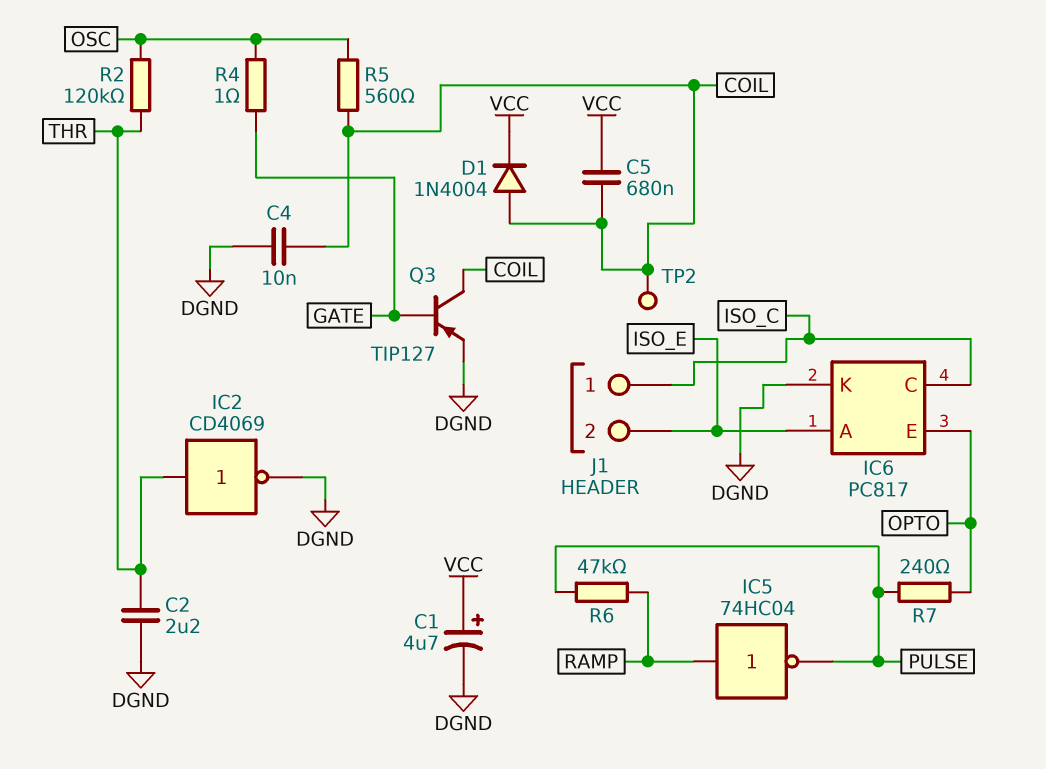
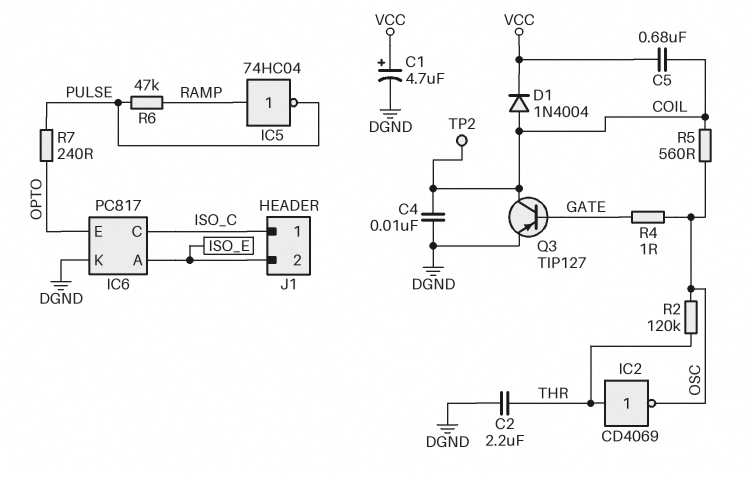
IC2: NOT CD4069 (in THR, out DGND) -> NOT CD4069 (in THR, out OSC)

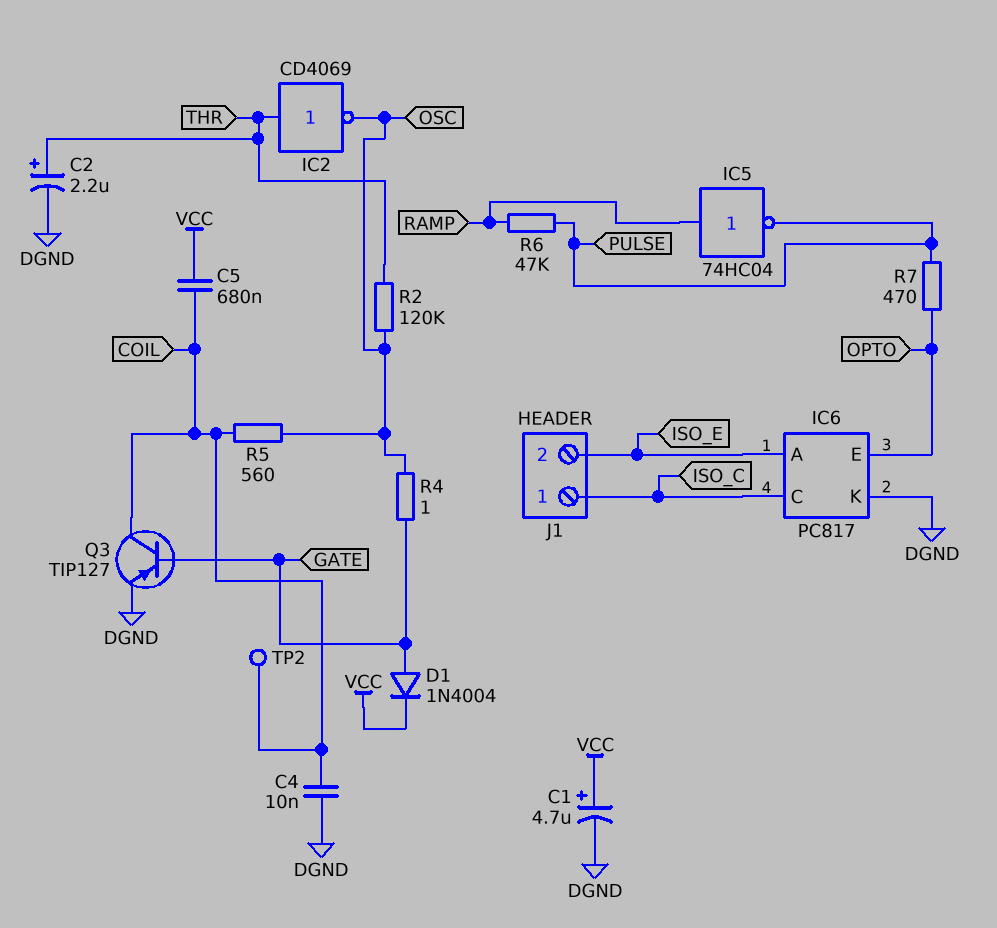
C2: 2.2uF (DGND, THR) -> 2.2uF (plus THR, minus DGND)
D1: diode 1N4004 (A COIL, K VCC) -> diode 1N4004 (A GATE, K VCC)
R7: 240 (OPTO, PULSE) -> 470 (OPTO, PULSE)

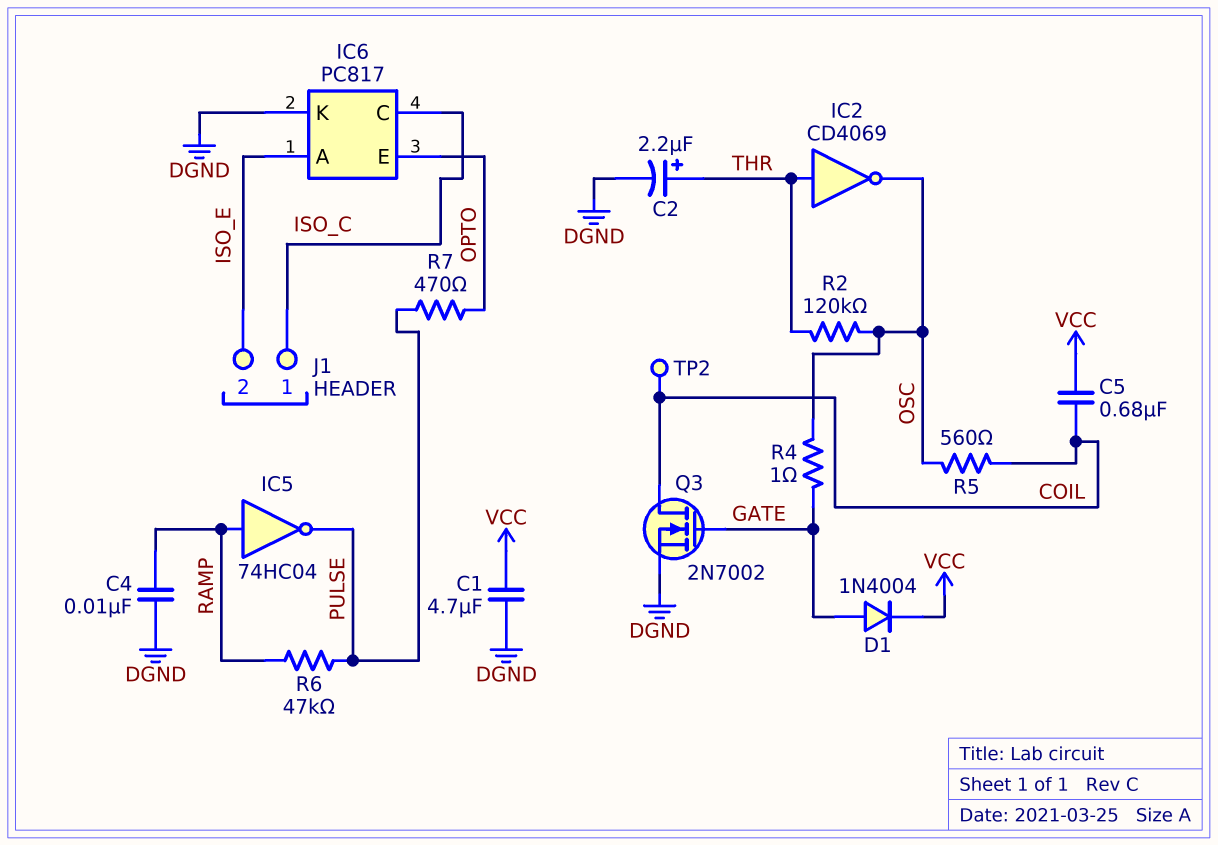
C1: 4.7uF (plus VCC, minus DGND) -> 4.7uF (DGND, VCC)
C4: 10nF (COIL, DGND) -> 10nF (DGND, RAMP)
Q3: PNP TIP127 (B GATE, C COIL, E DGND) -> NMOS 2N7002 (G GATE, D COIL, S DGND)

